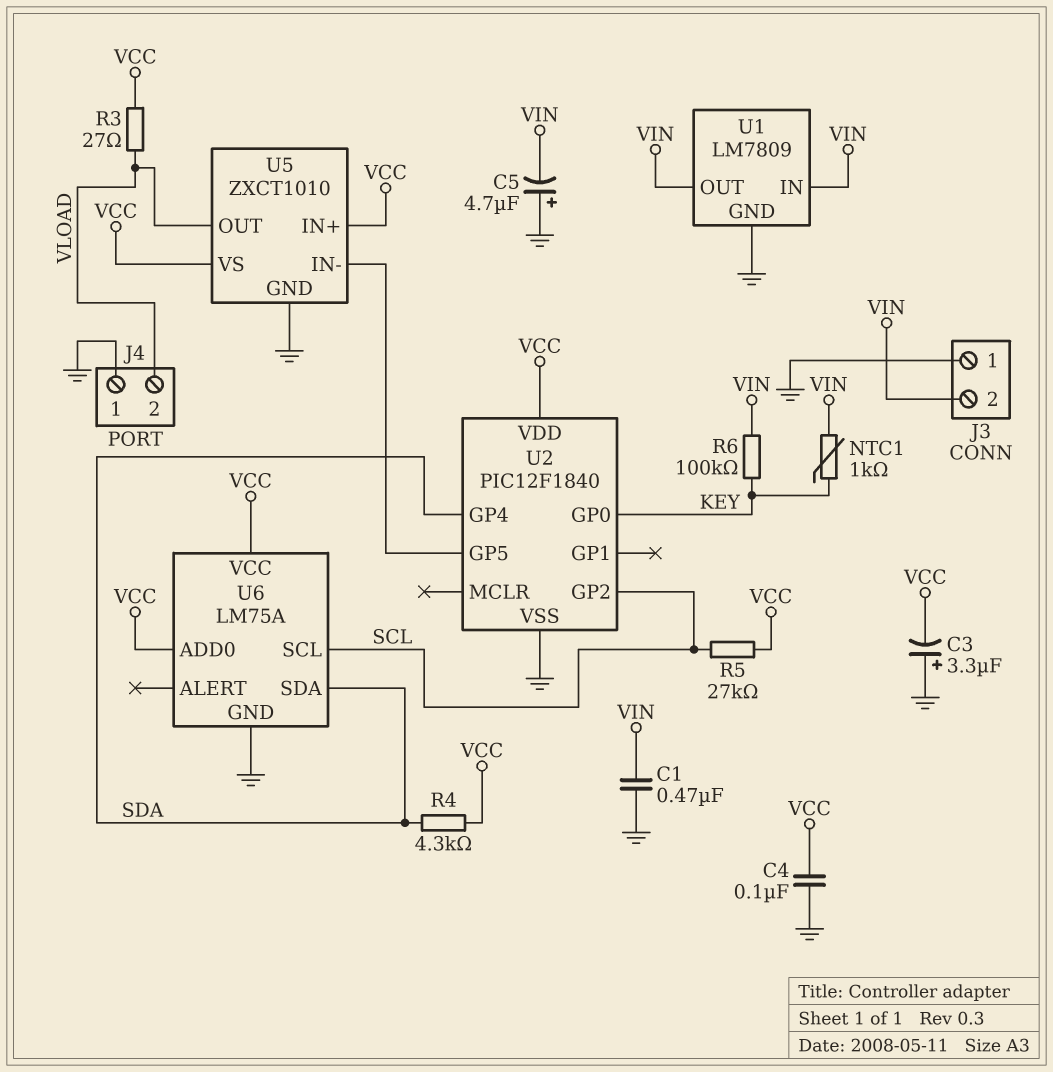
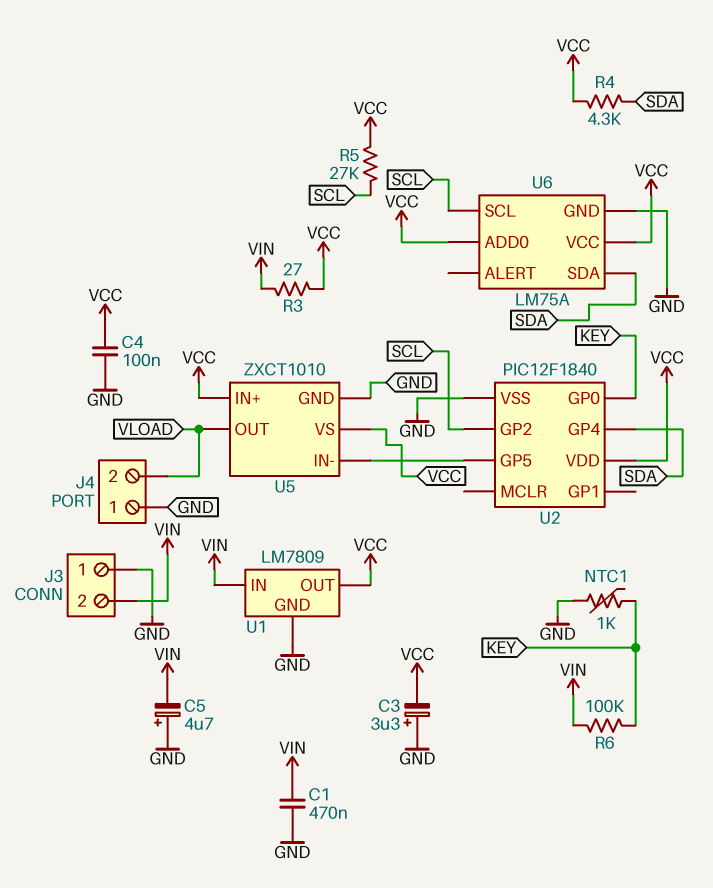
NTC1: 1k (KEY, VIN) -> 1k (GND, KEY)
R3: 27 (VCC, VLOAD) -> 27 (VCC, VIN)
U1 pin OUT: VIN -> VCC

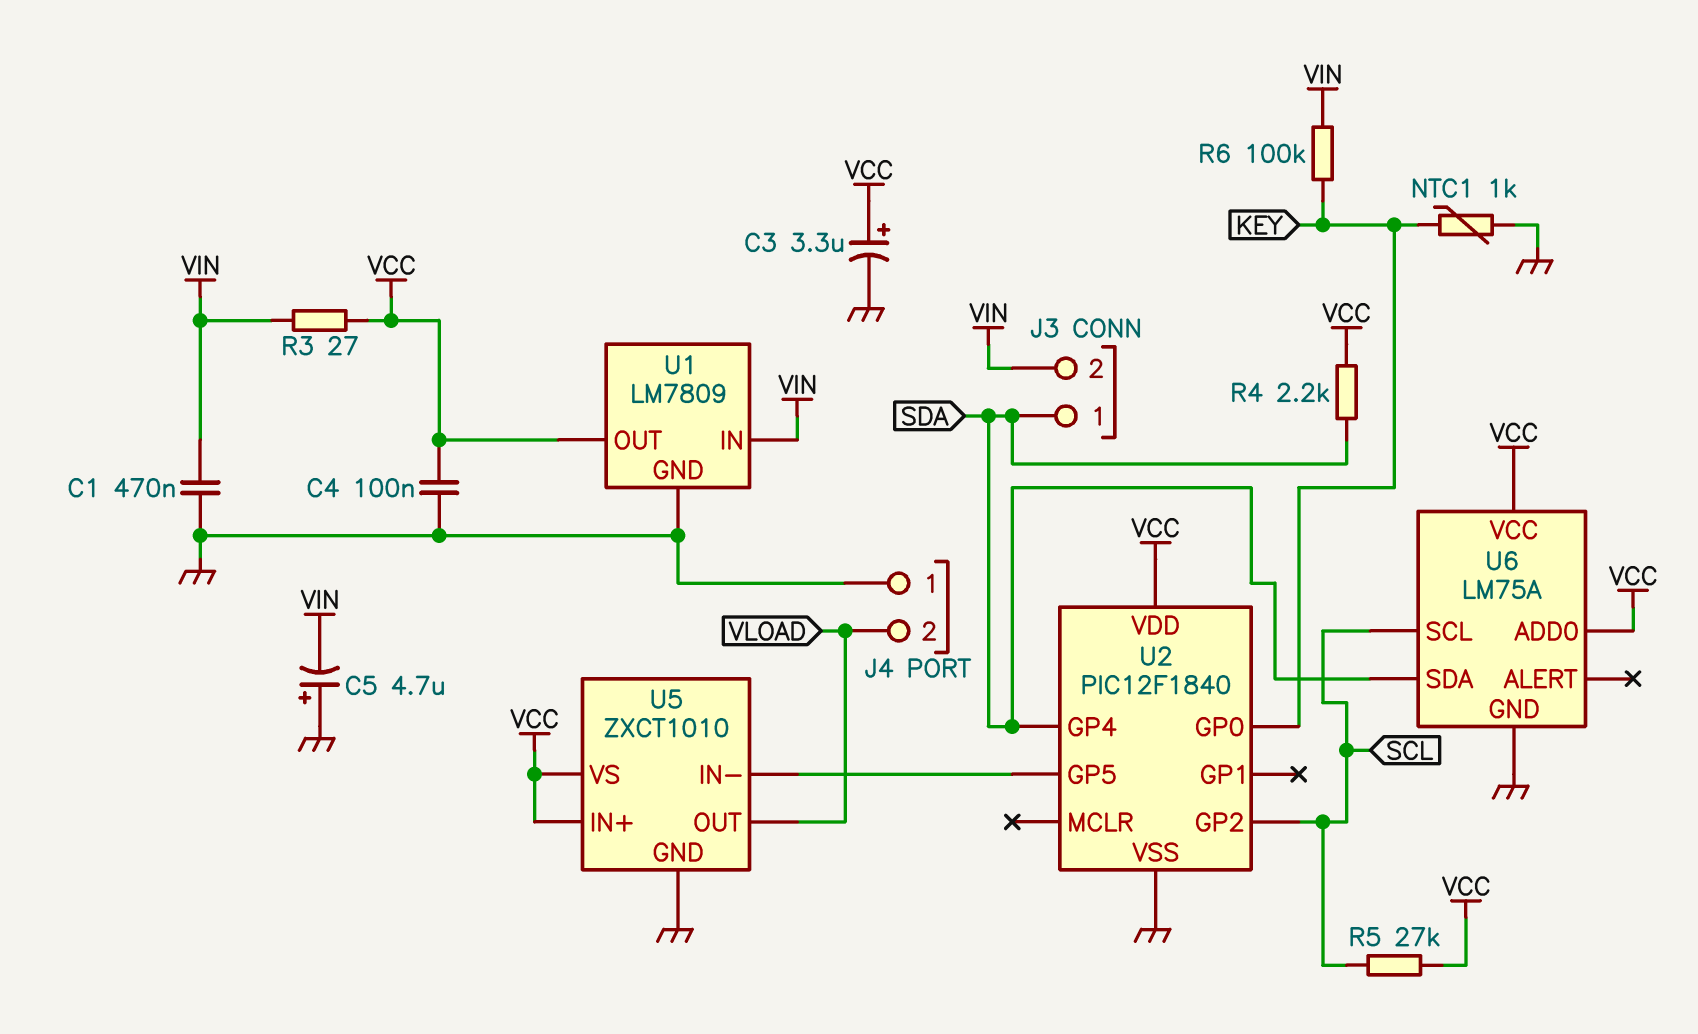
C3: 3.3uF (plus GND, minus VCC) -> 3.3uF (plus VCC, minus GND)
J3 pin 1: GND -> SDA
R4: 4.3k (SDA, VCC) -> 2.2k (SDA, VCC)

